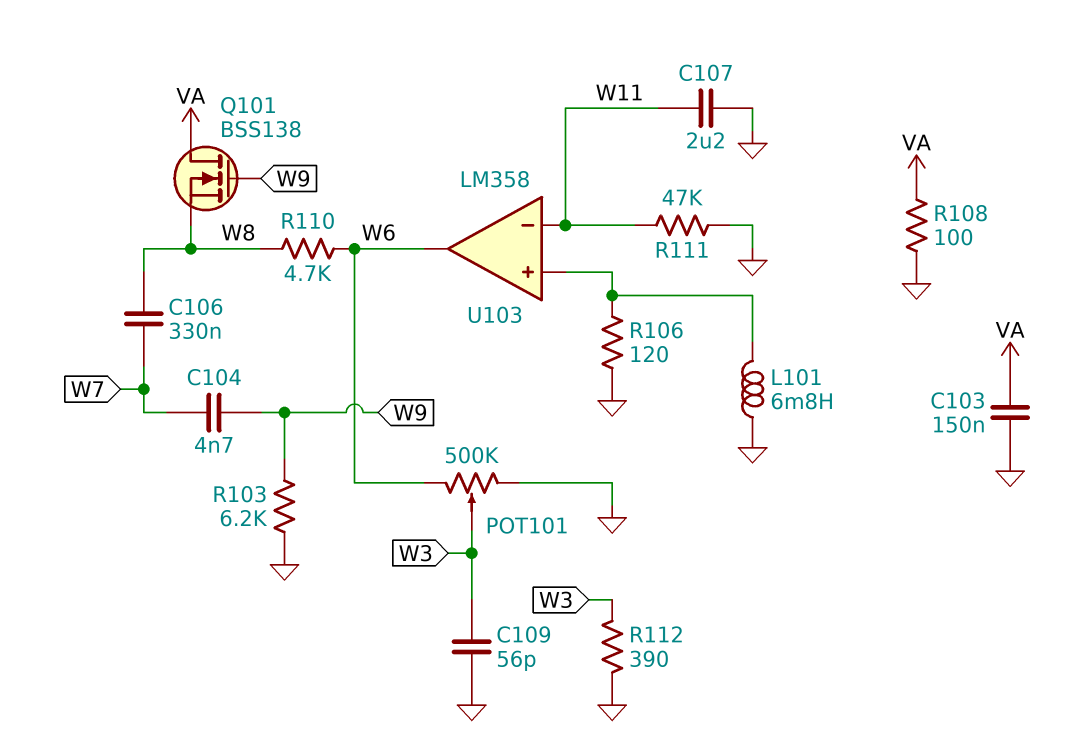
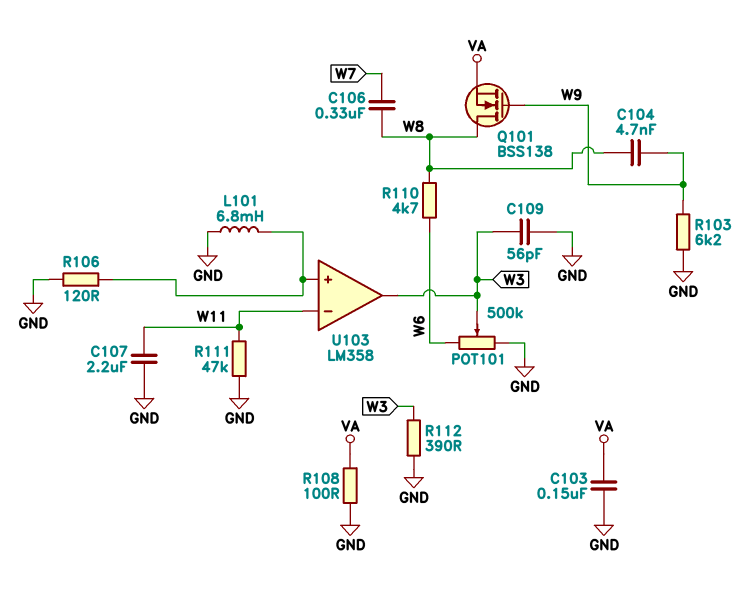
C104: 4.7nF (W7, W9) -> 4.7nF (W8, W9)
Q101: NMOS BSS138 (G W9, D VA, S W8) -> NMOS BSS138 (G W9, D W8, S VA)
U103 pin out: W6 -> W3

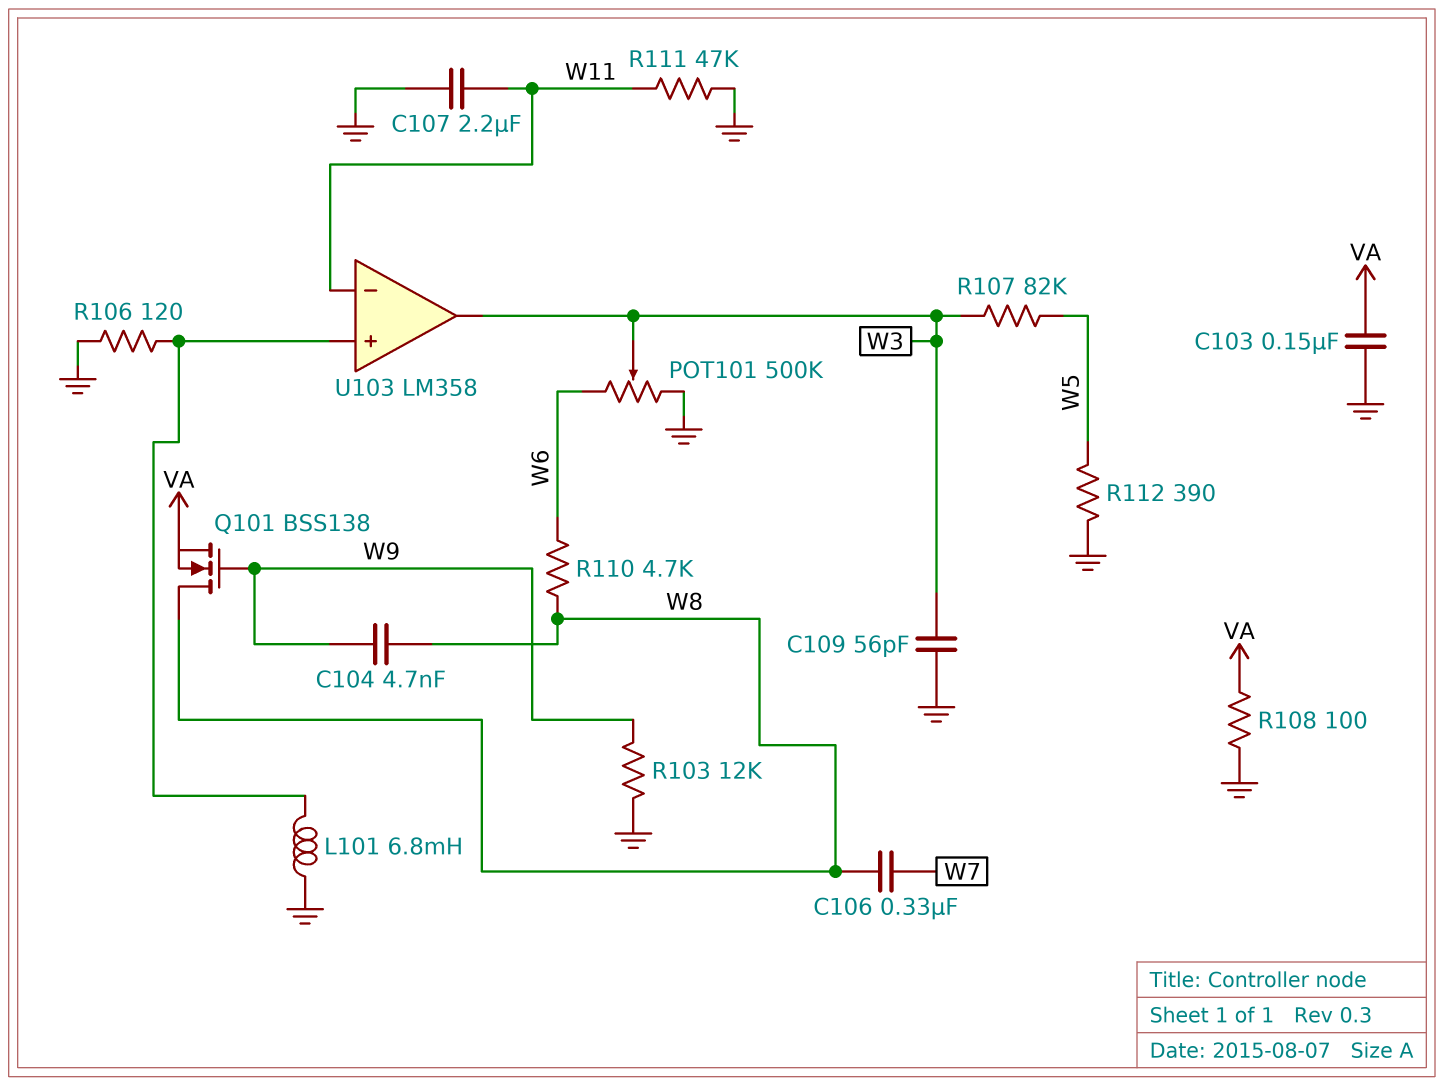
R103: 6.2k (GND, W9) -> 12k (GND, W9)
R107: none -> 82k (W3, W5)
R112: 390 (GND, W3) -> 390 (GND, W5)

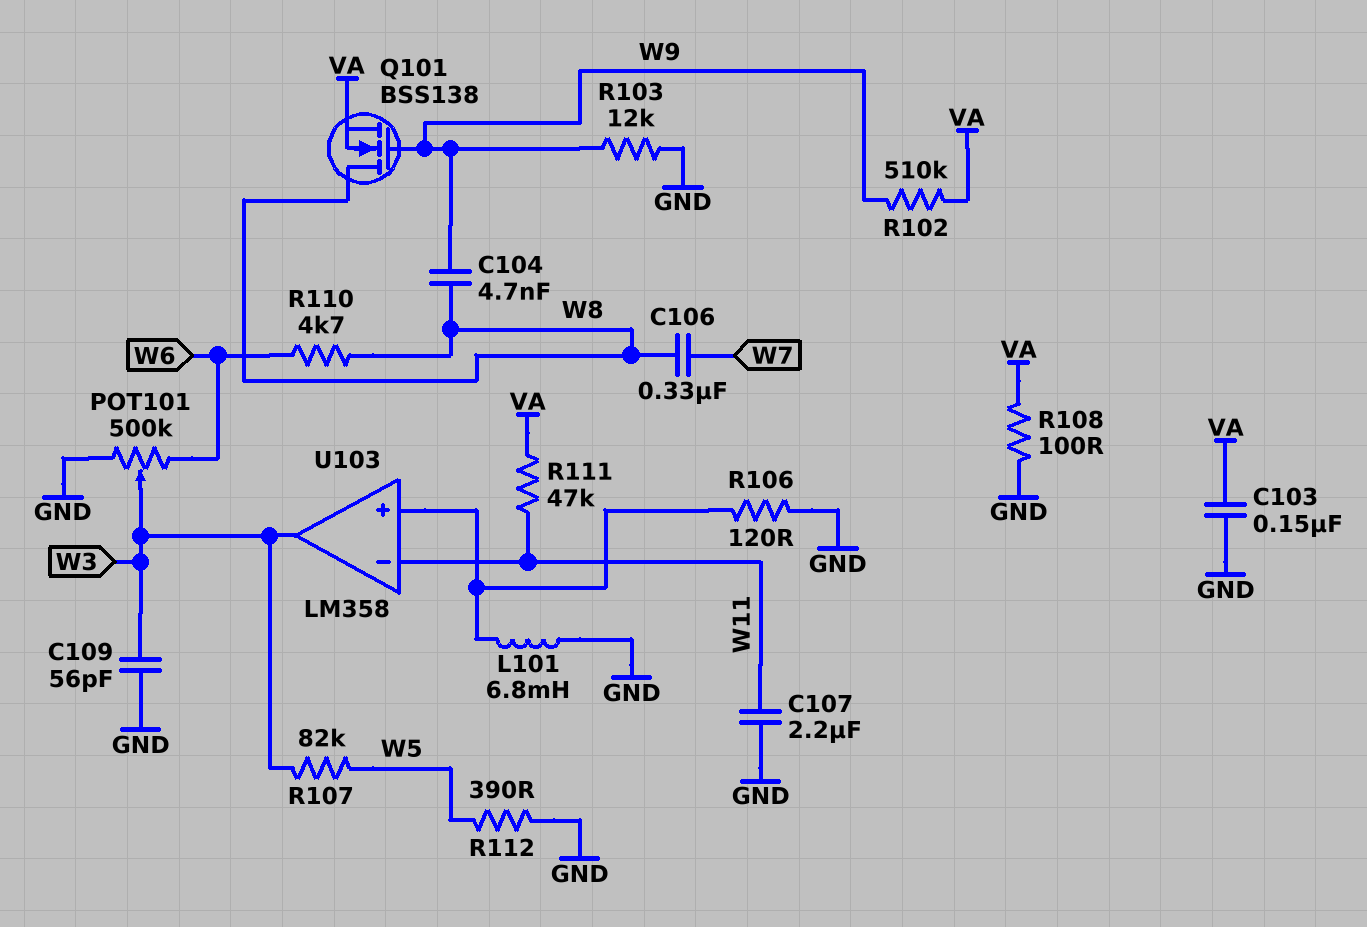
R102: none -> 510k (VA, W9)
R111: 47k (GND, W11) -> 47k (VA, W11)

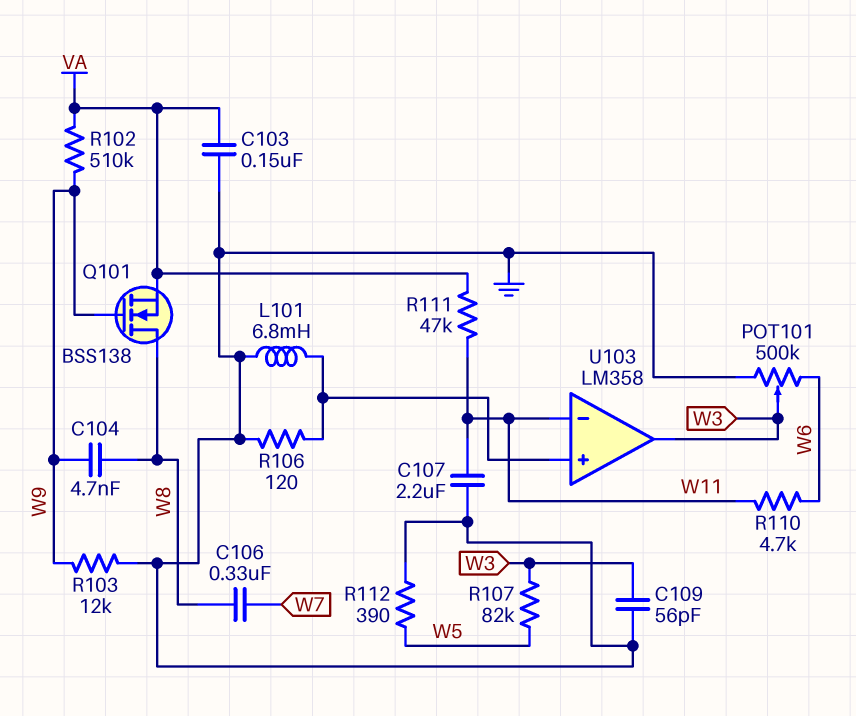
R108: 100 (GND, VA) -> none
R110: 4.7k (W6, W8) -> 4.7k (W6, W11)

